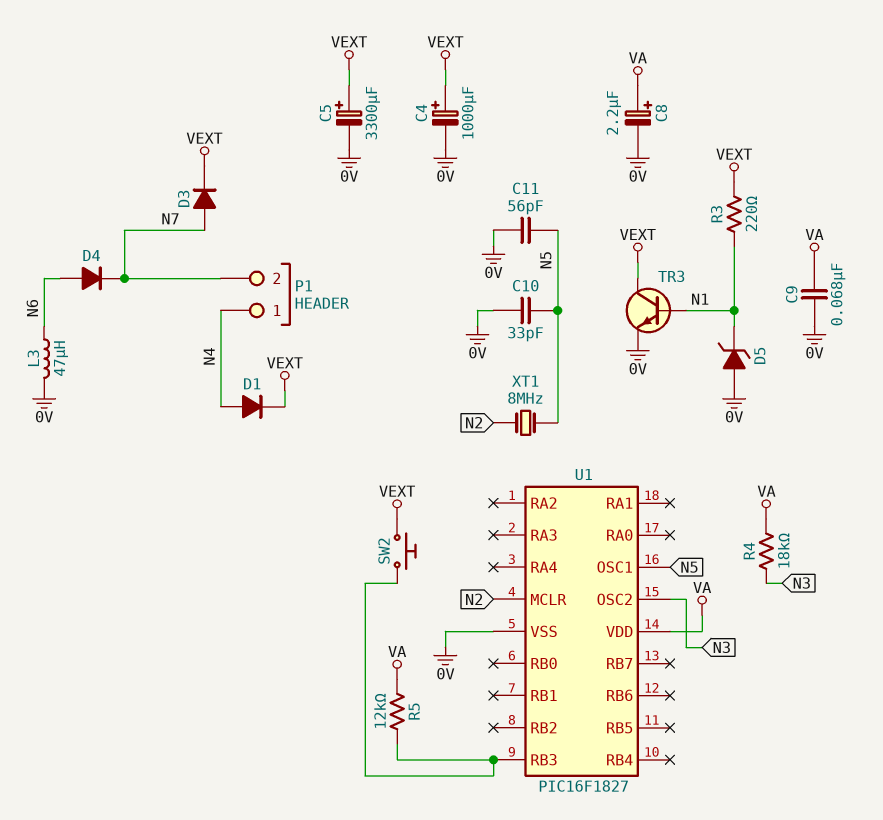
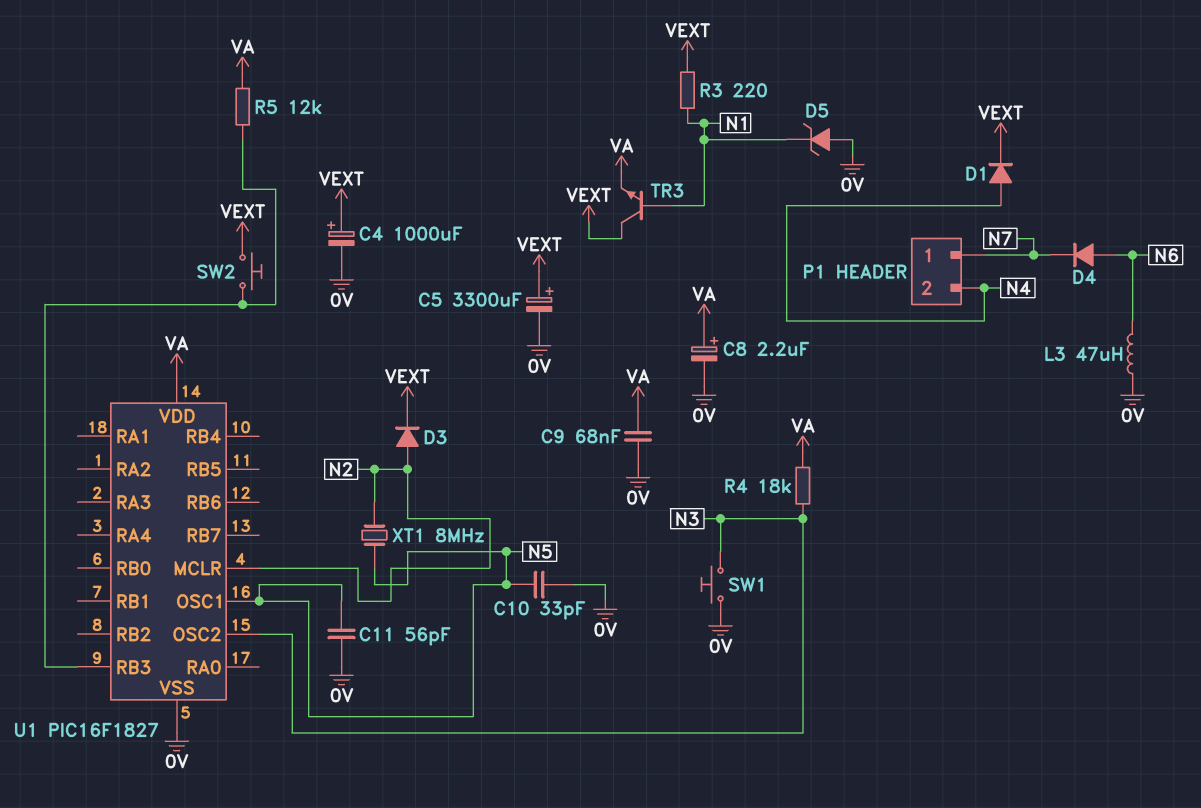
D3: diode (A N7, K VEXT) -> diode (A N2, K VEXT)
P1 pin 1: N4 -> N7
P1 pin 2: N7 -> N4
SW1: none -> button (0V, N3)
TR3: NPN (B N1, C VEXT, E 0V) -> NPN (B N1, C VEXT, E VA)

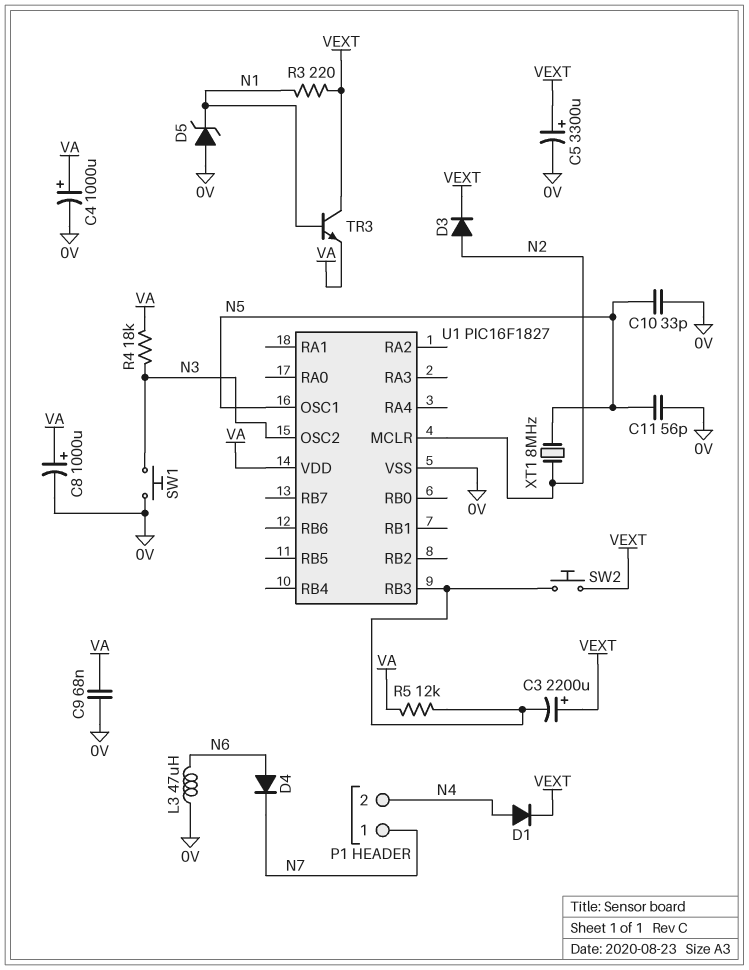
C3: none -> 2200uF (plus VEXT, minus U1/RB3)
C4: 1000uF (plus VEXT, minus 0V) -> 1000uF (plus VA, minus 0V)
C8: 2.2uF (plus VA, minus 0V) -> 1000uF (plus VA, minus 0V)

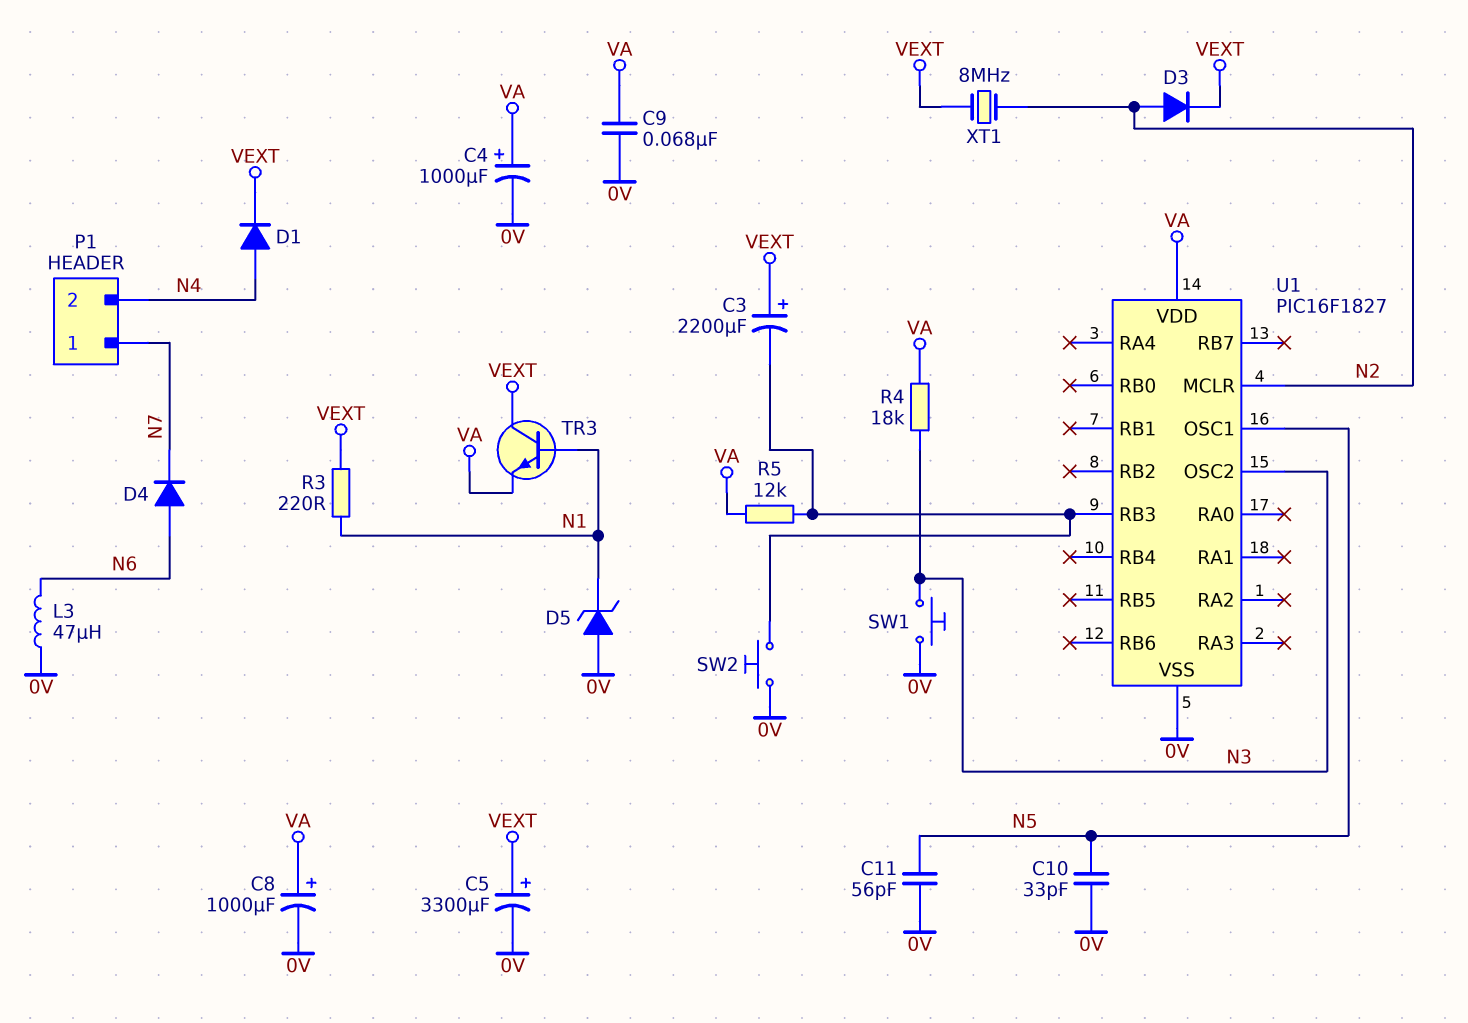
SW2: button (U1/RB3, VEXT) -> button (0V, U1/RB3)
XT1: 8MHz (N2, N5) -> 8MHz (N2, VEXT)

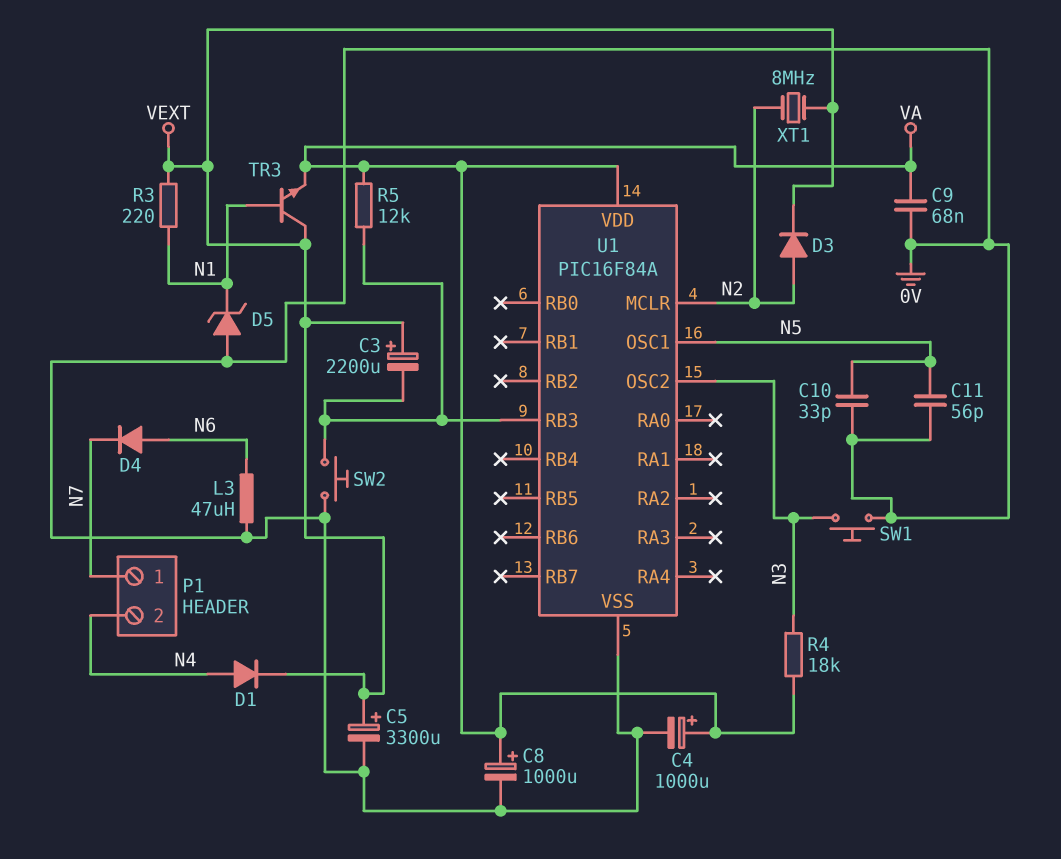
U1: PIC16F1827 -> PIC16F84A

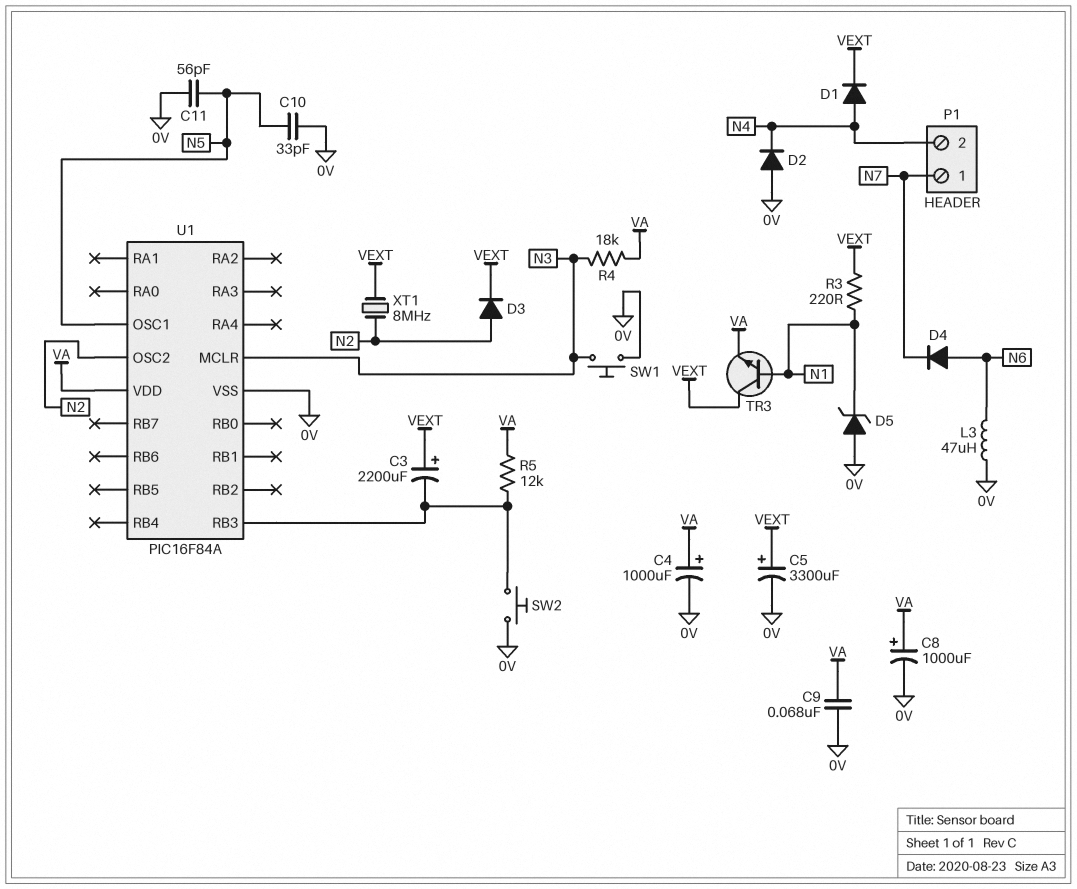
D2: none -> diode (A 0V, K N4)
U1 pin MCLR: N2 -> N3
U1 pin OSC2: N3 -> N2

